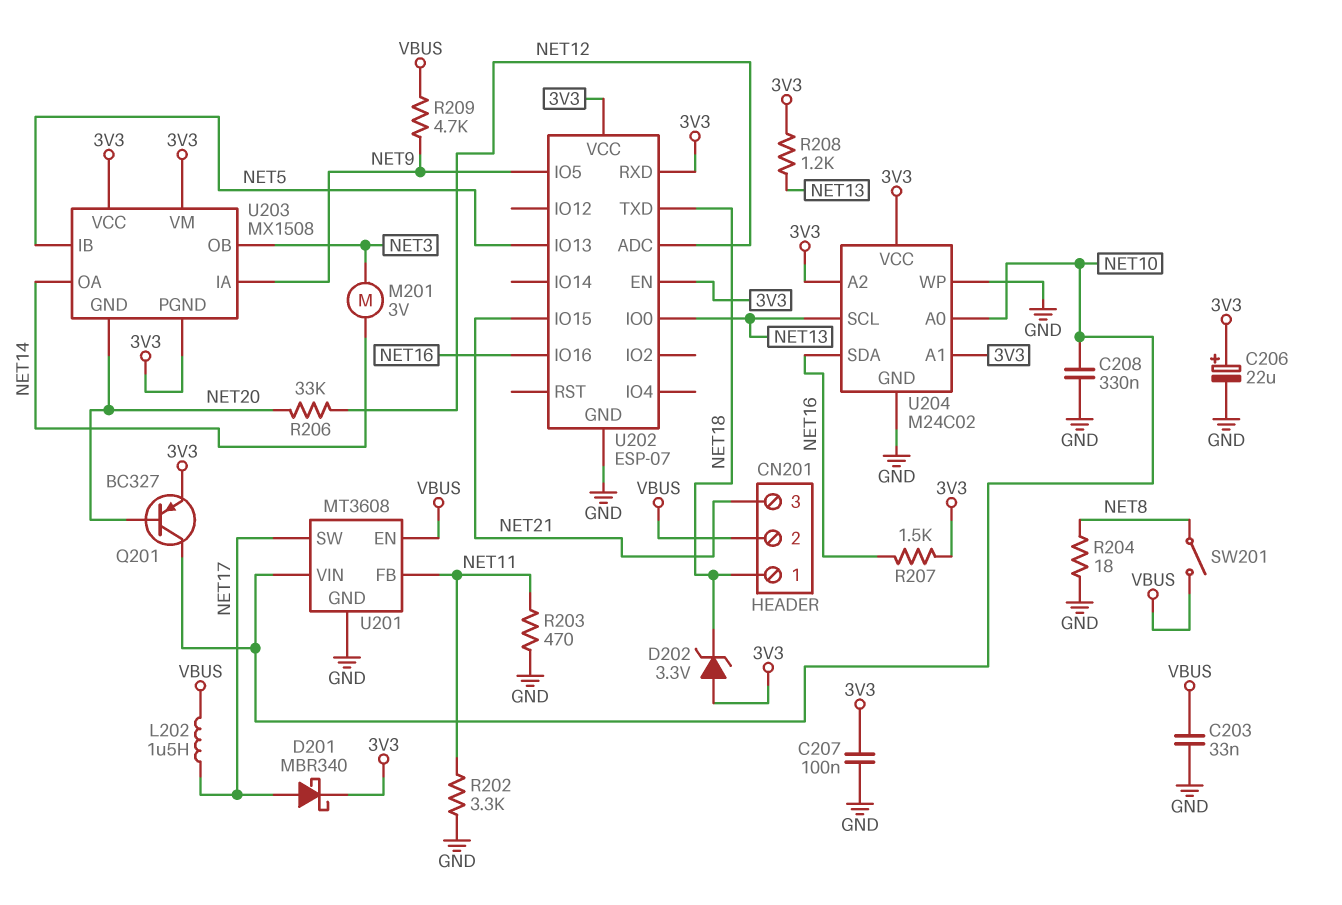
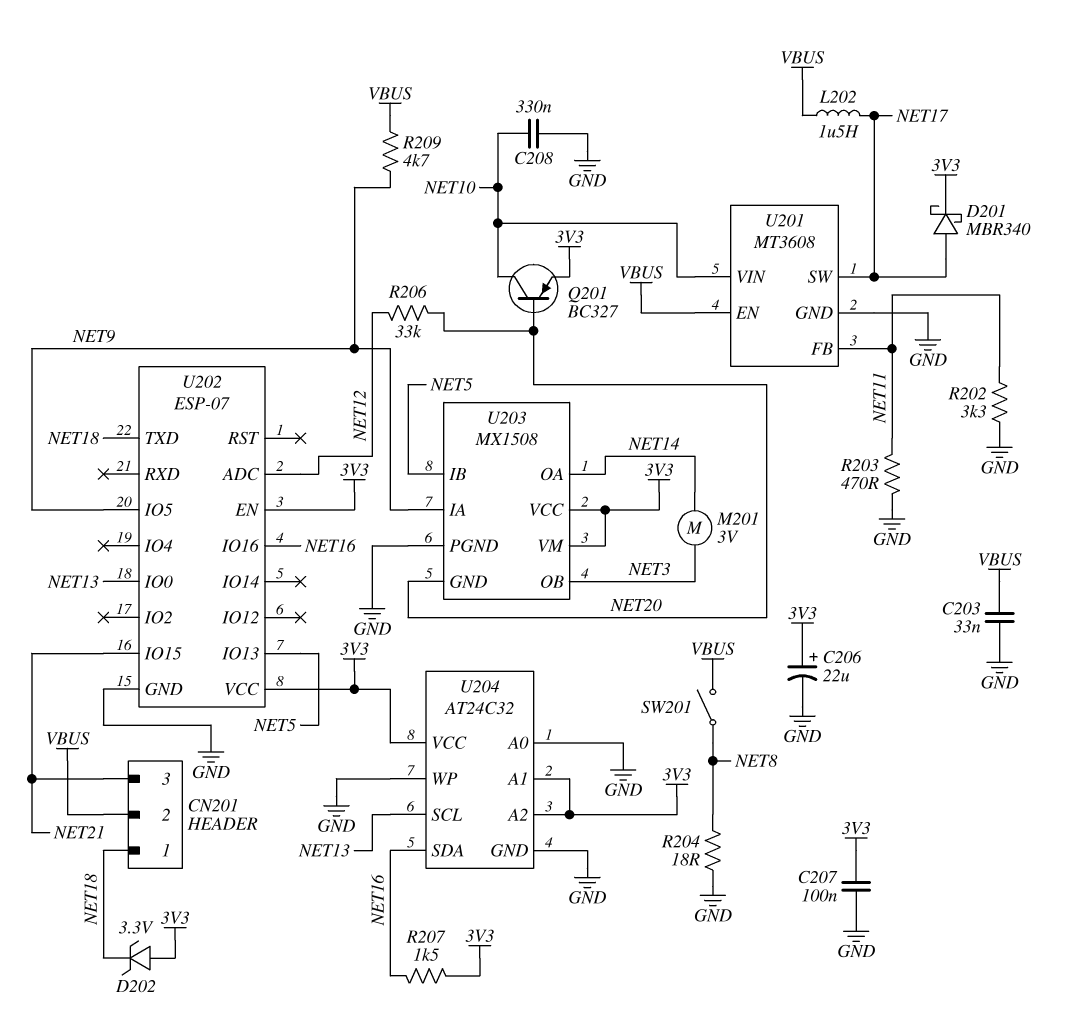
R208: 1.2k (3V3, NET13) -> none
U202 pin RXD: 3V3 -> none
U203 pin PGND: 3V3 -> GND
U204: M24C02 -> AT24C32
U204 pin A0: NET10 -> GND

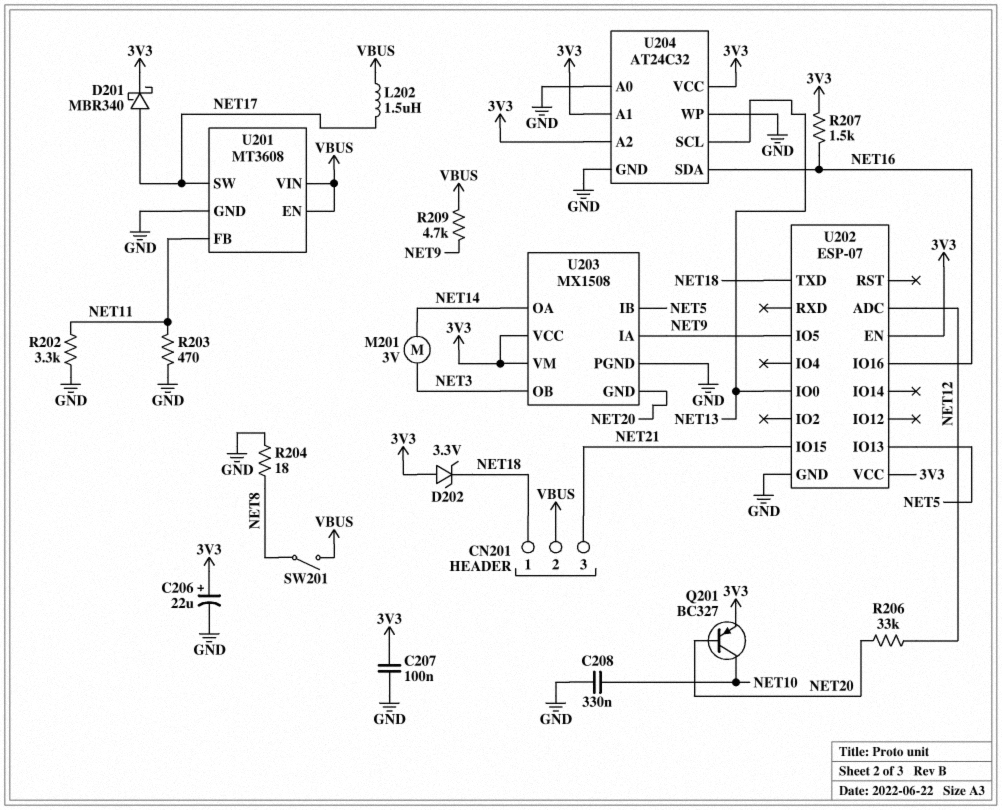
C203: 33nF (GND, VBUS) -> none
U201 pin VIN: NET10 -> VBUS

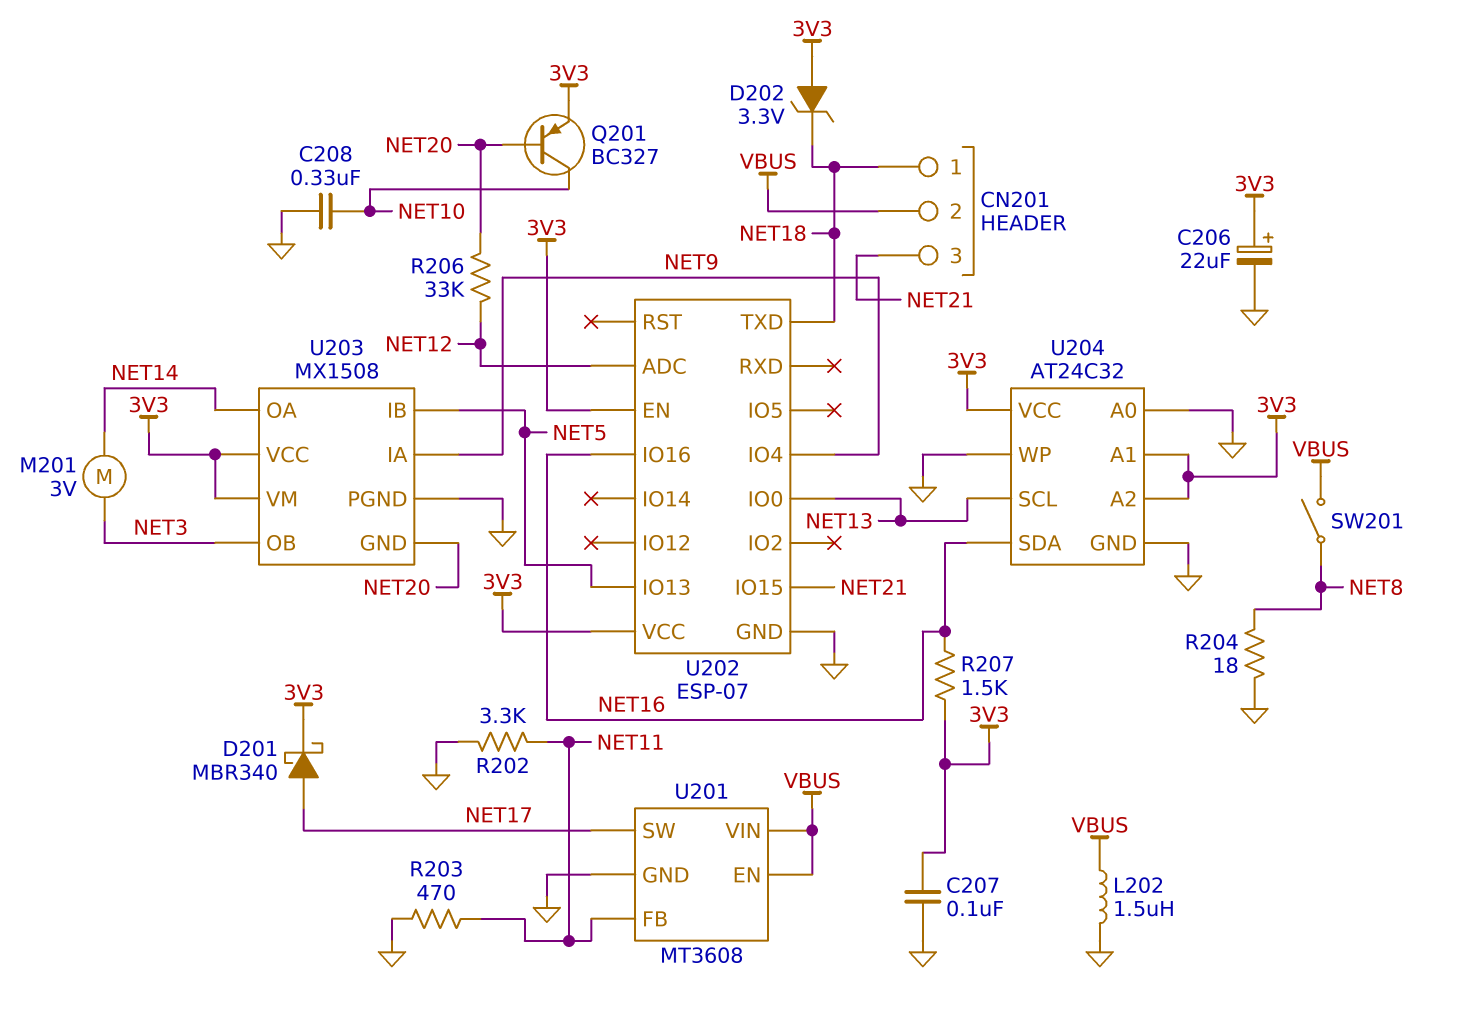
L202: 1.5uH (NET17, VBUS) -> 1.5uH (GND, VBUS)
R209: 4.7k (NET9, VBUS) -> none
U202 pin IO4: none -> NET9
U202 pin IO5: NET9 -> none

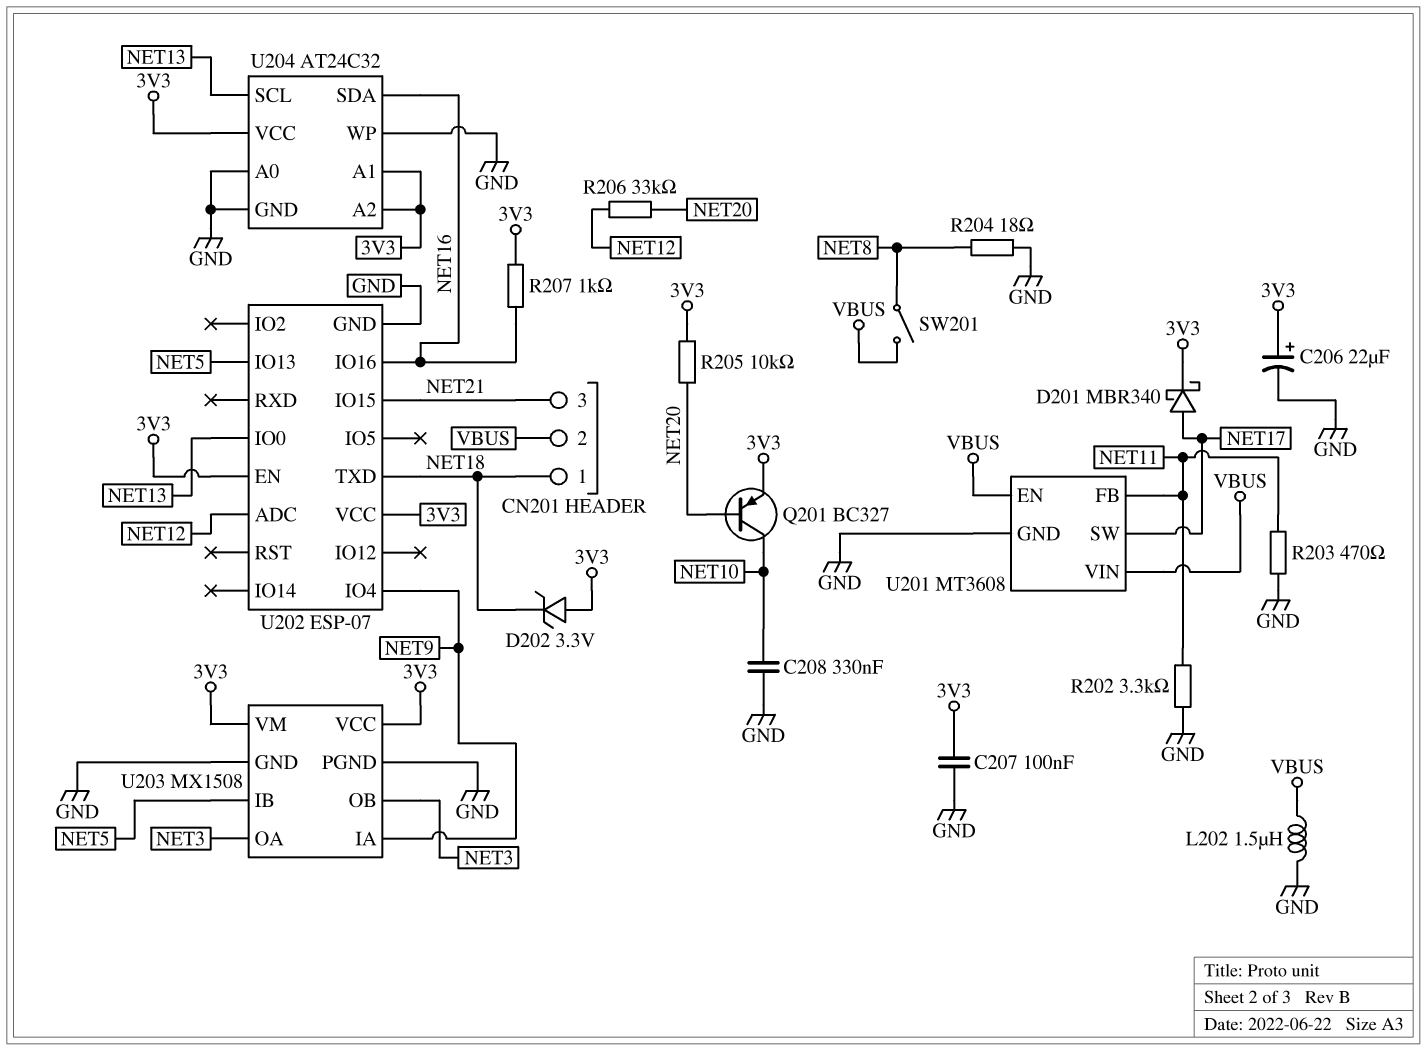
M201: motor 3V (NET3, NET14) -> none
R205: none -> 10k (3V3, NET20)
R207: 1.5k (3V3, NET16) -> 1k (3V3, NET16)
U203 pin GND: NET20 -> GND
U203 pin OA: NET14 -> NET3

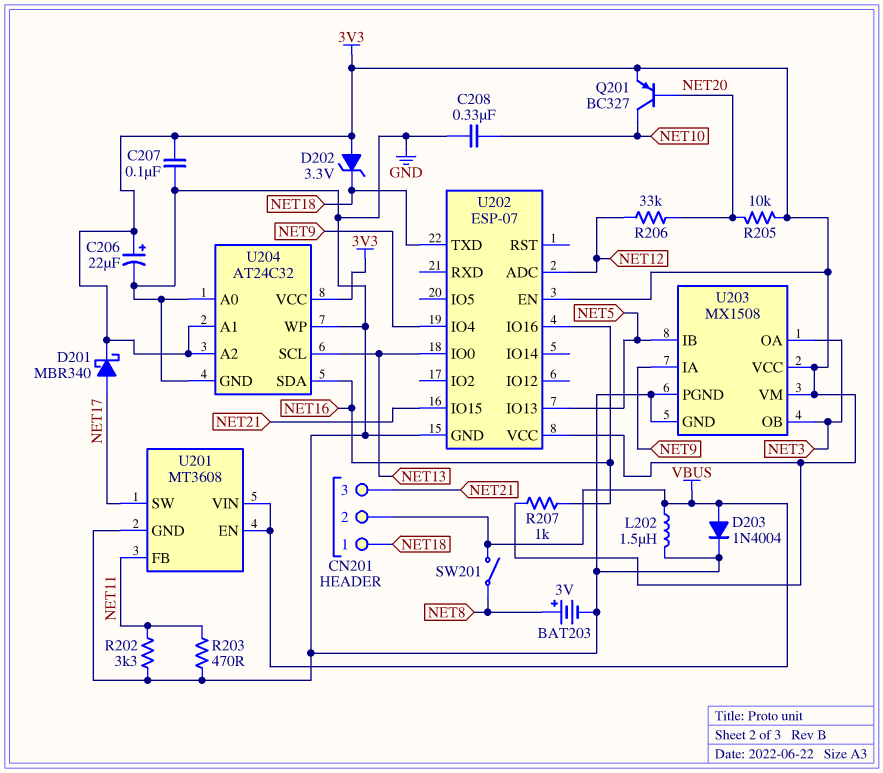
BAT203: none -> 3V (plus NET8, minus GND)
D203: none -> diode 1N4004 (A VBUS, K GND)
R204: 18 (GND, NET8) -> none

